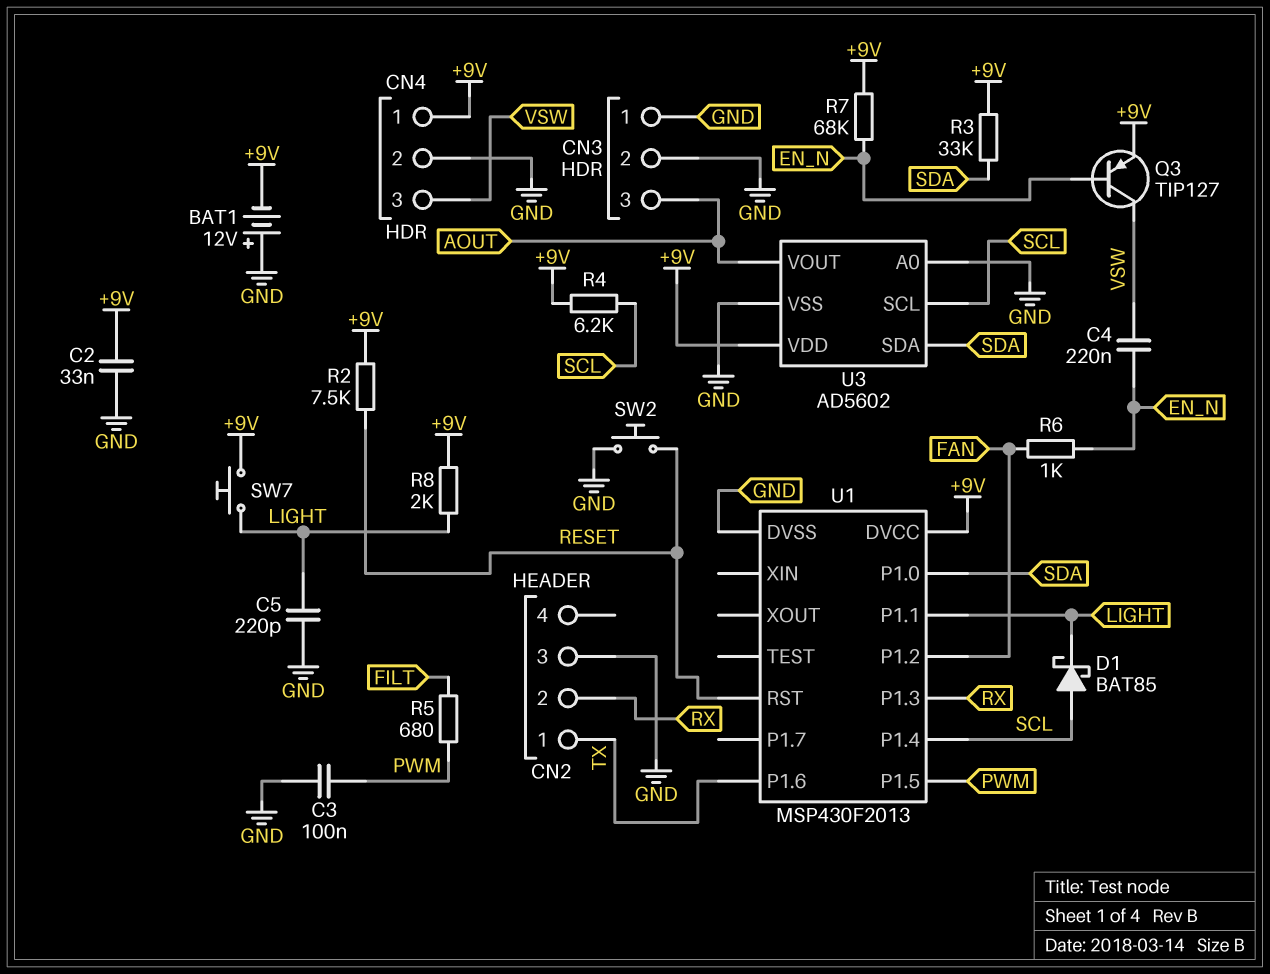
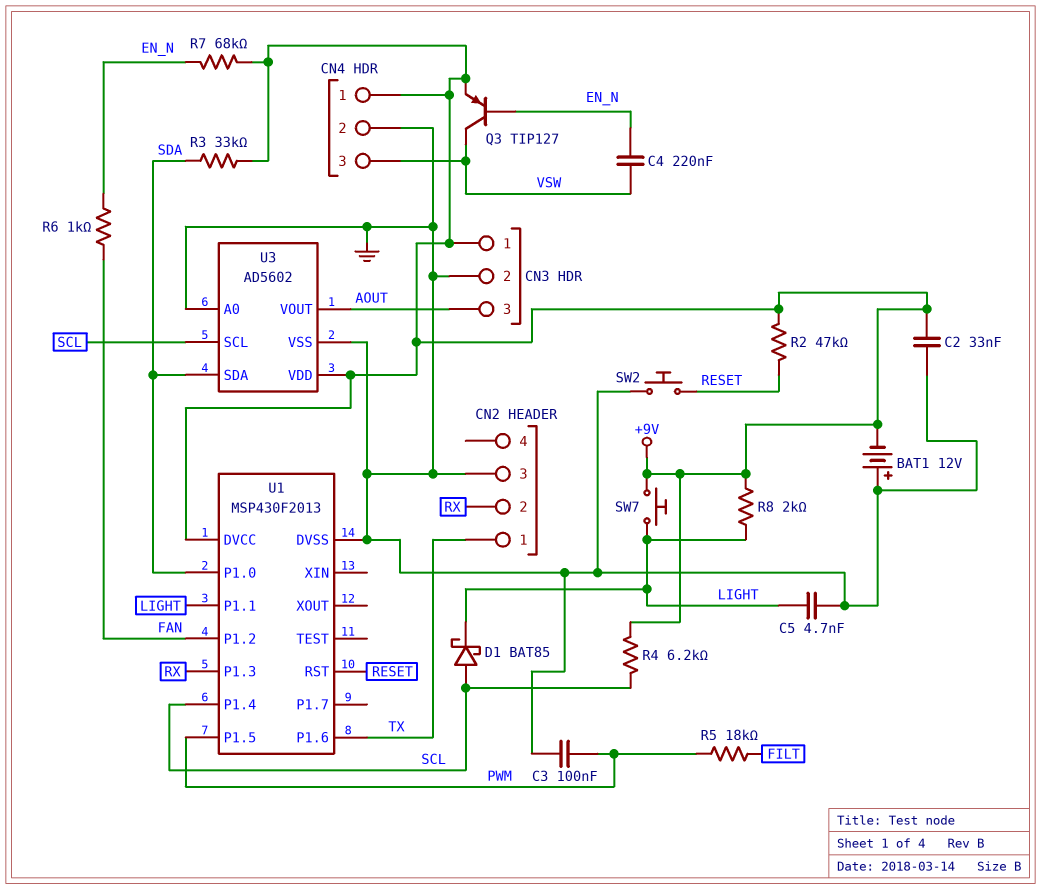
C5: 220pF (GND, LIGHT) -> 4.7nF (GND, LIGHT)
CN3 pin 1: GND -> +9V
R2: 7.5k (+9V, RESET) -> 47k (+9V, RESET)
R5: 680 (FILT, PWM) -> 18k (FILT, PWM)

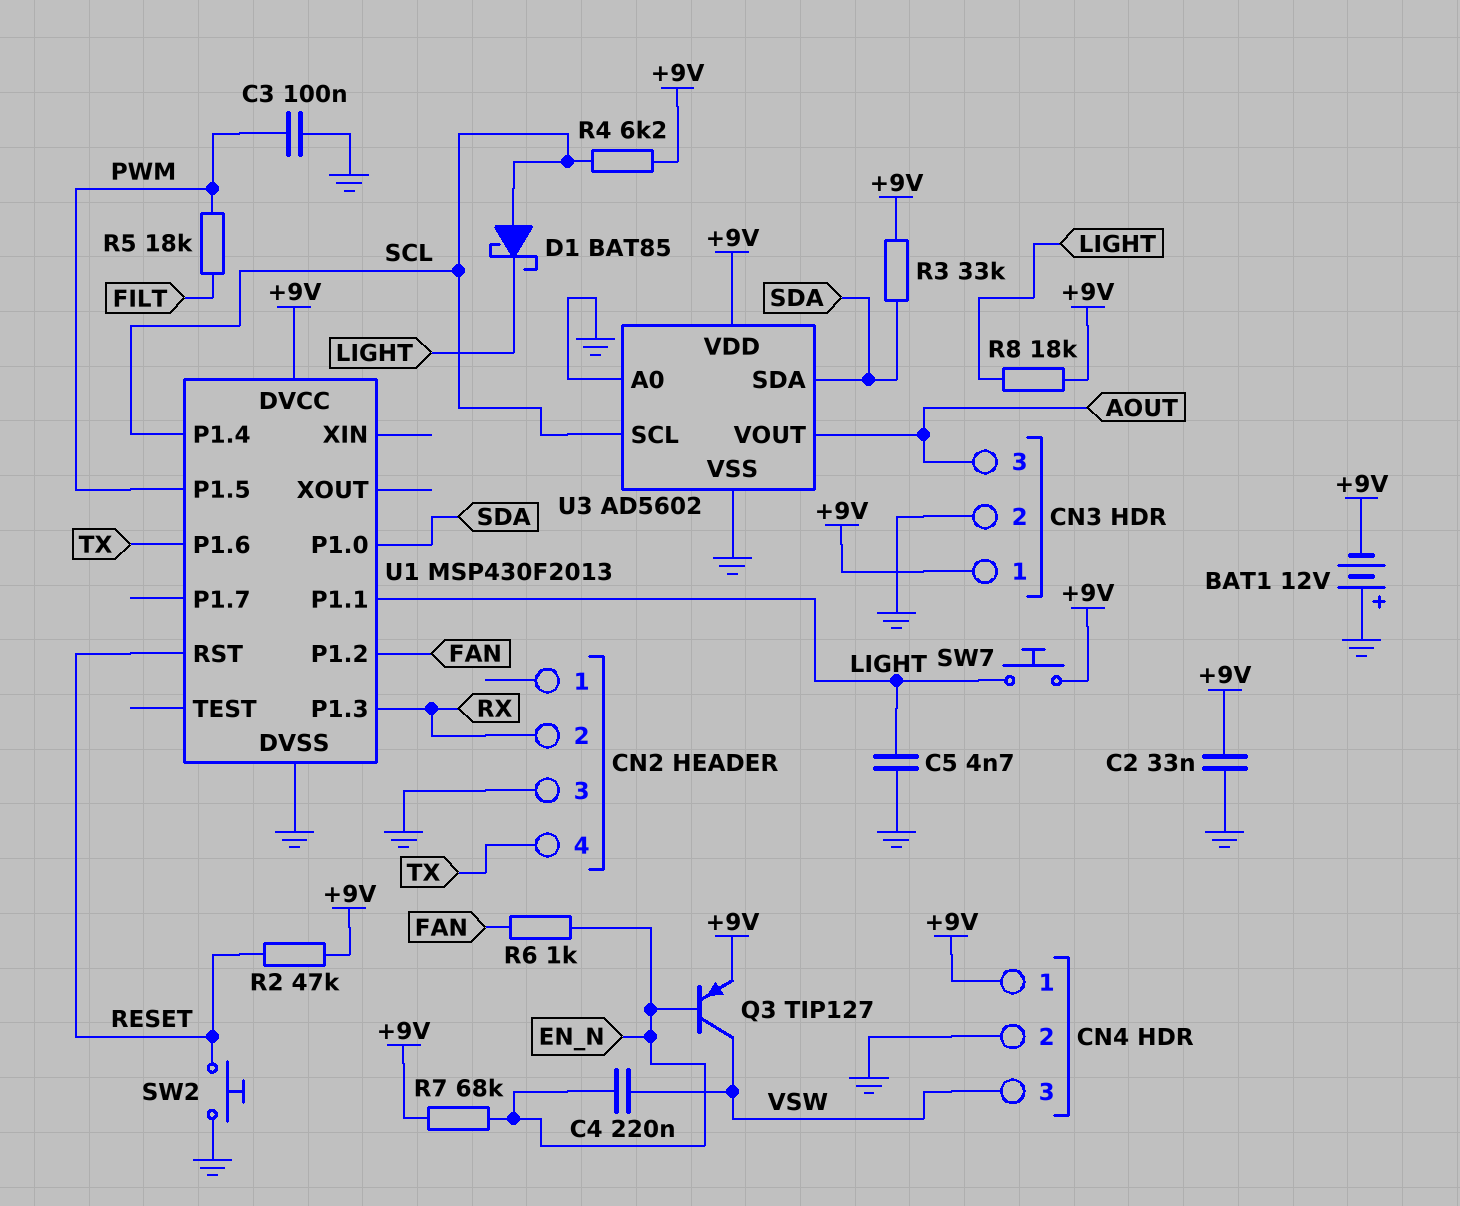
CN2 pin 1: TX -> none
CN2 pin 4: none -> TX
R8: 2k (+9V, LIGHT) -> 18k (+9V, LIGHT)

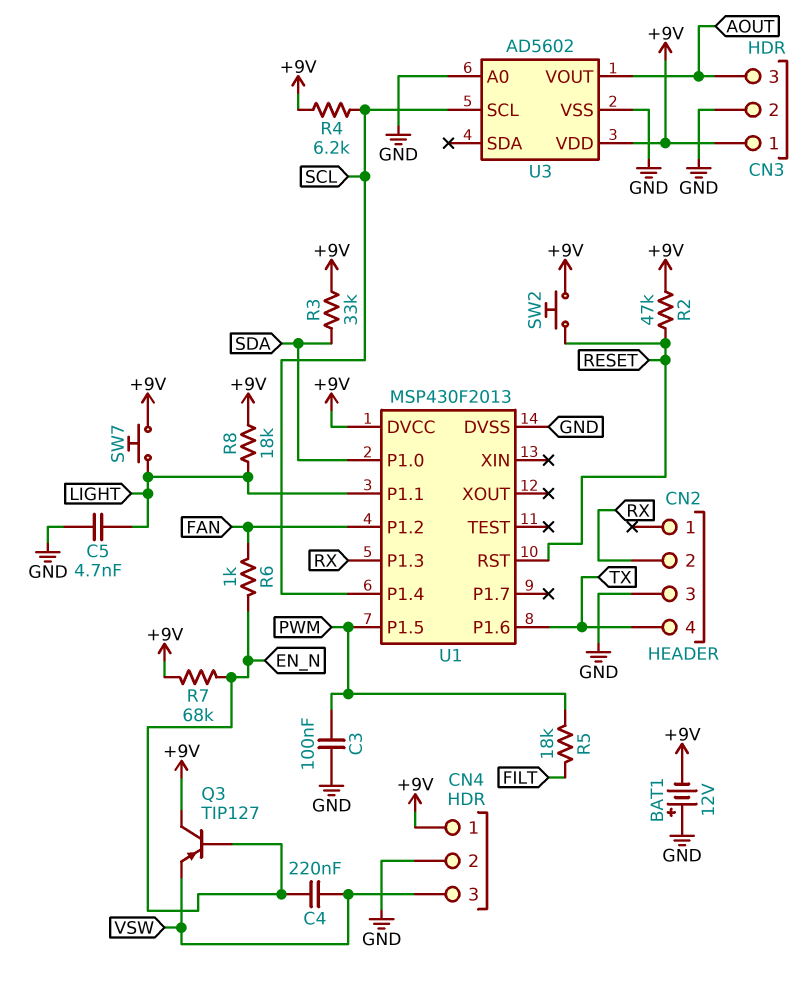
C2: 33nF (+9V, GND) -> none
D1: schottky BAT85 (A SCL, K LIGHT) -> none
Q3: PNP TIP127 (B EN_N, C VSW, E +9V) -> PNP TIP127 (B EN_N, C +9V, E VSW)
SW2: button (GND, RESET) -> button (+9V, RESET)
U3 pin SDA: SDA -> none

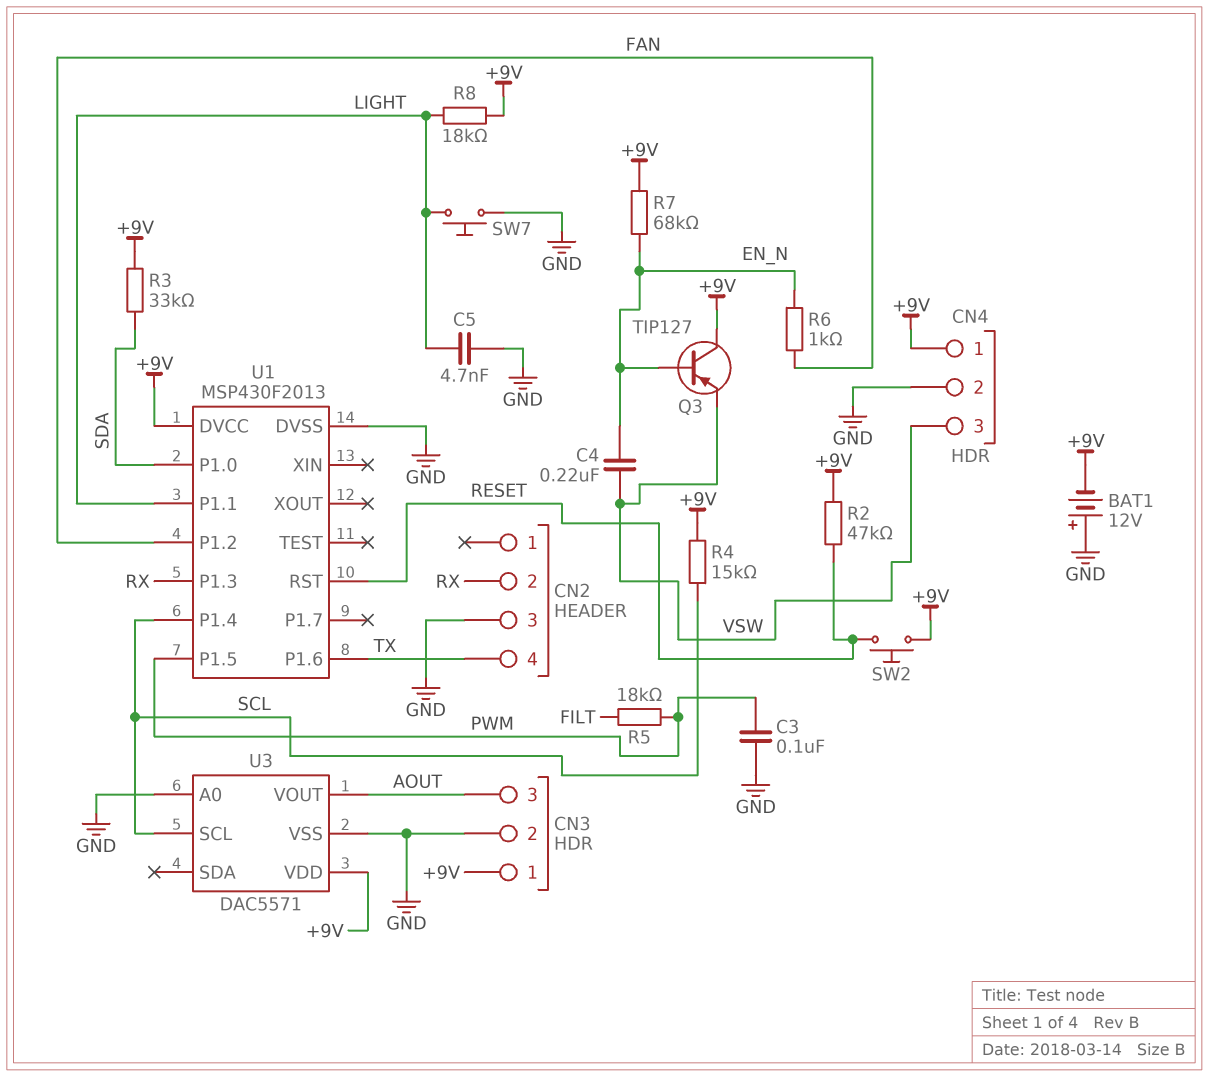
R4: 6.2k (+9V, SCL) -> 15k (+9V, SCL)
SW7: button (+9V, LIGHT) -> button (GND, LIGHT)
U3: AD5602 -> DAC5571

